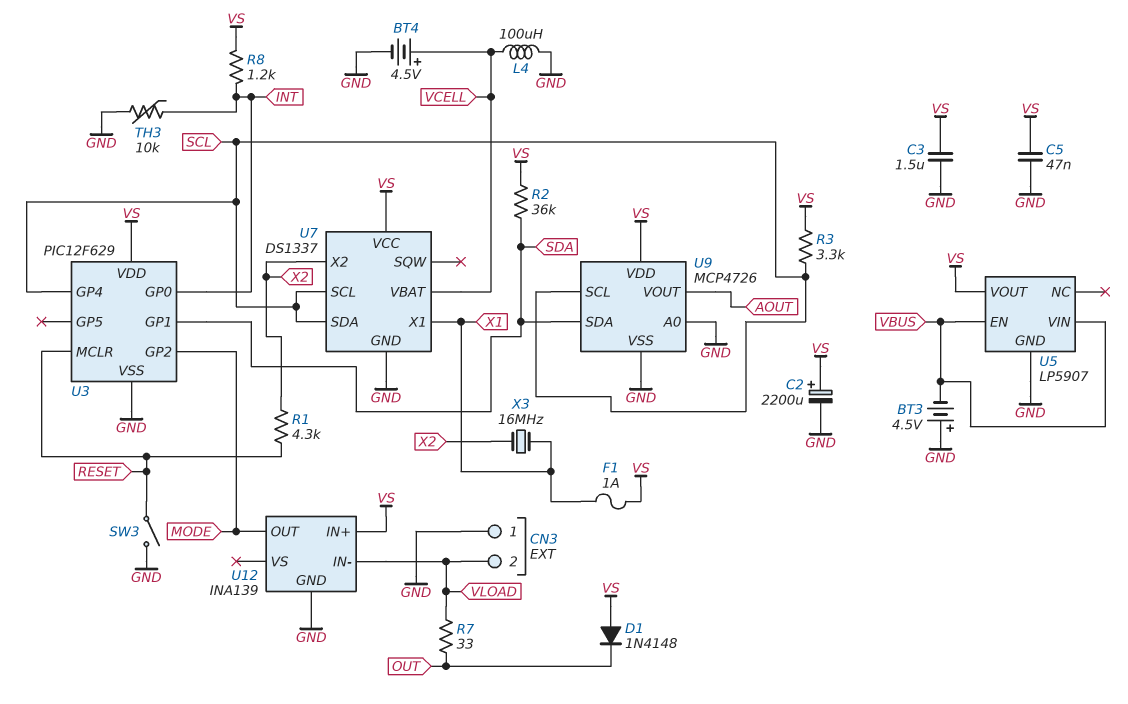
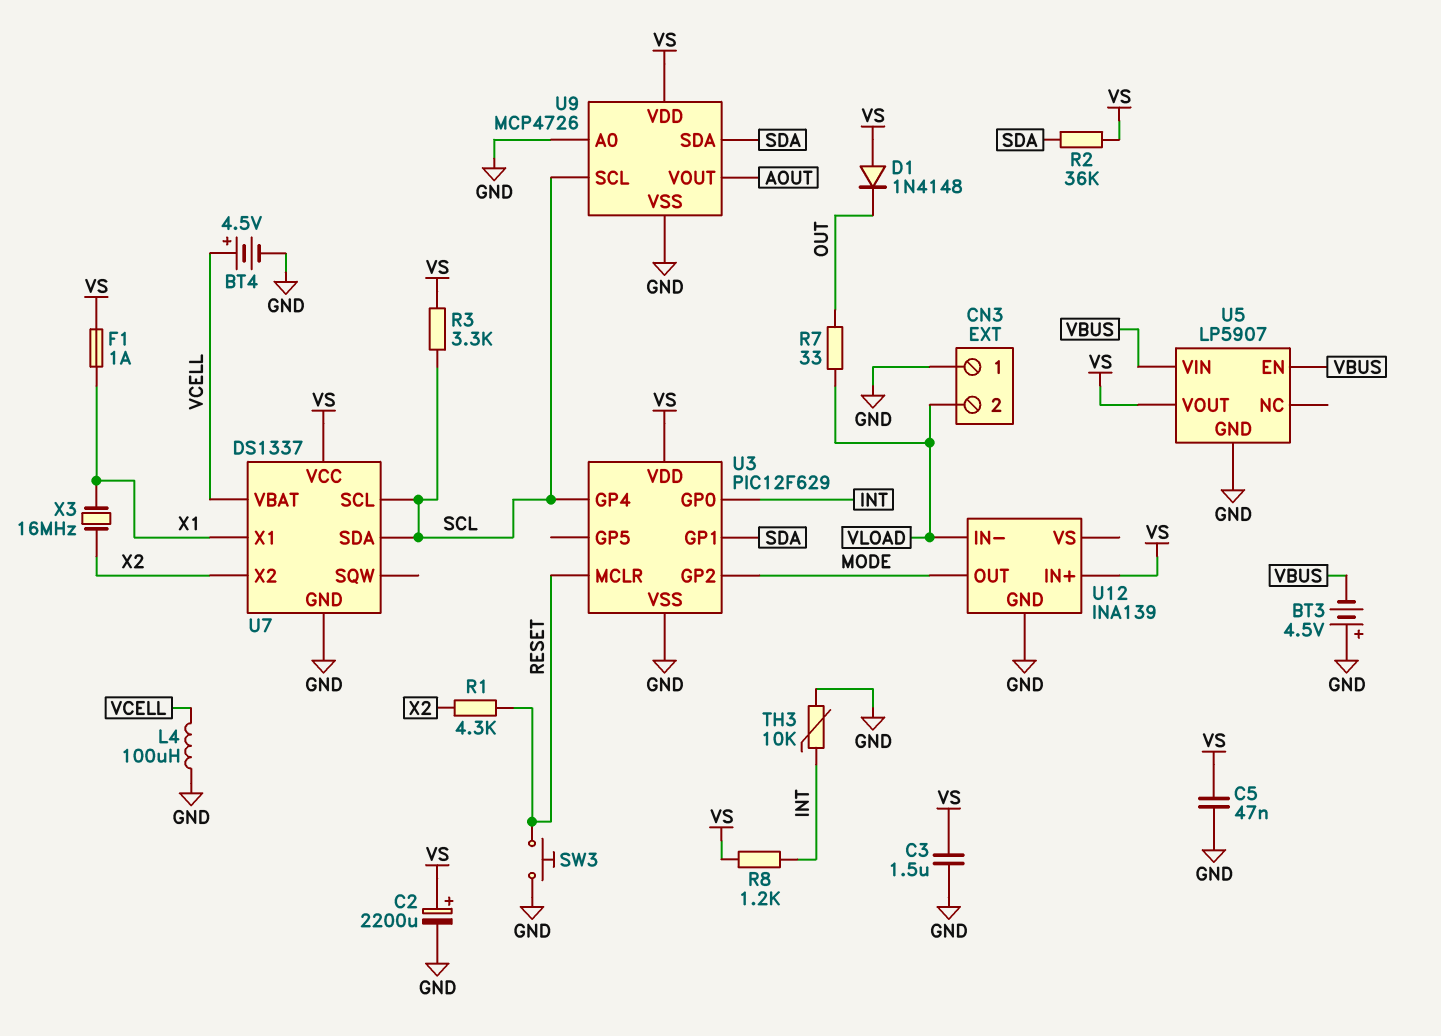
SW3: switch (GND, RESET) -> button (GND, RESET)

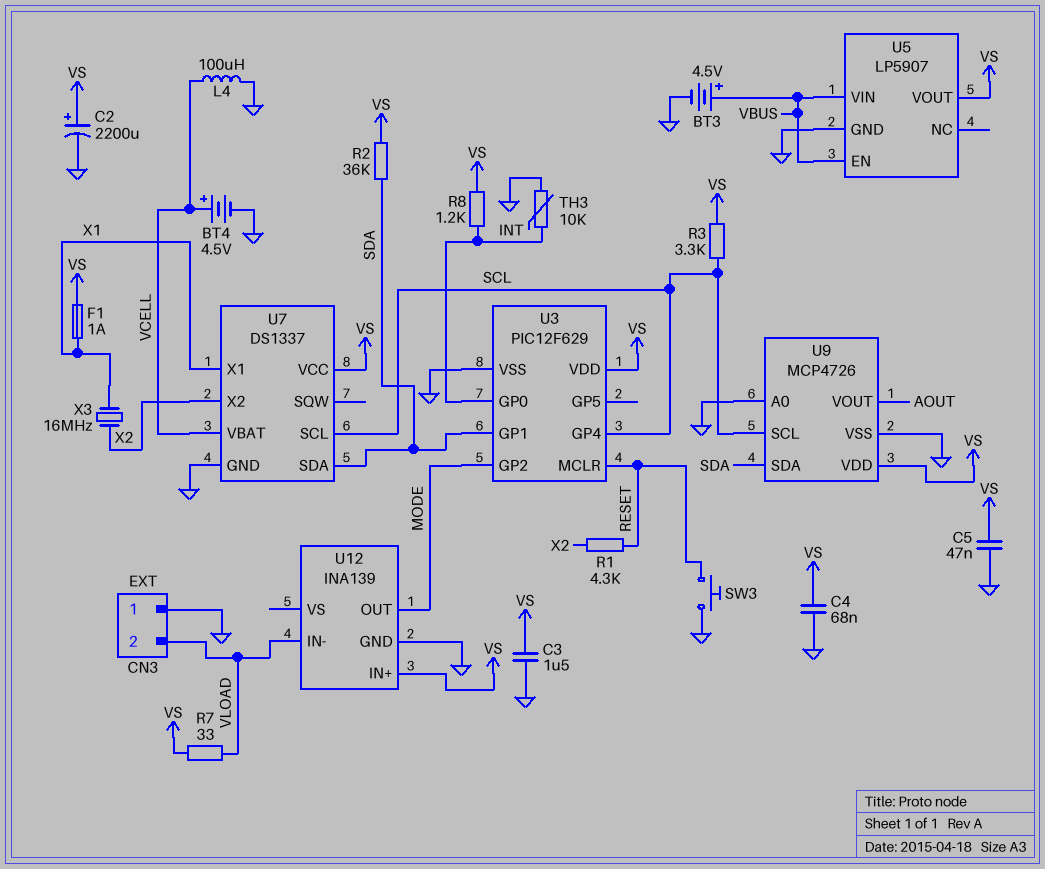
BT3: 4.5V (plus GND, minus VBUS) -> 4.5V (plus VBUS, minus GND)
C4: none -> 68nF (GND, VS)
D1: diode 1N4148 (A VS, K OUT) -> none
R7: 33 (OUT, VLOAD) -> 33 (VLOAD, VS)
U7 pin SDA: SCL -> SDA

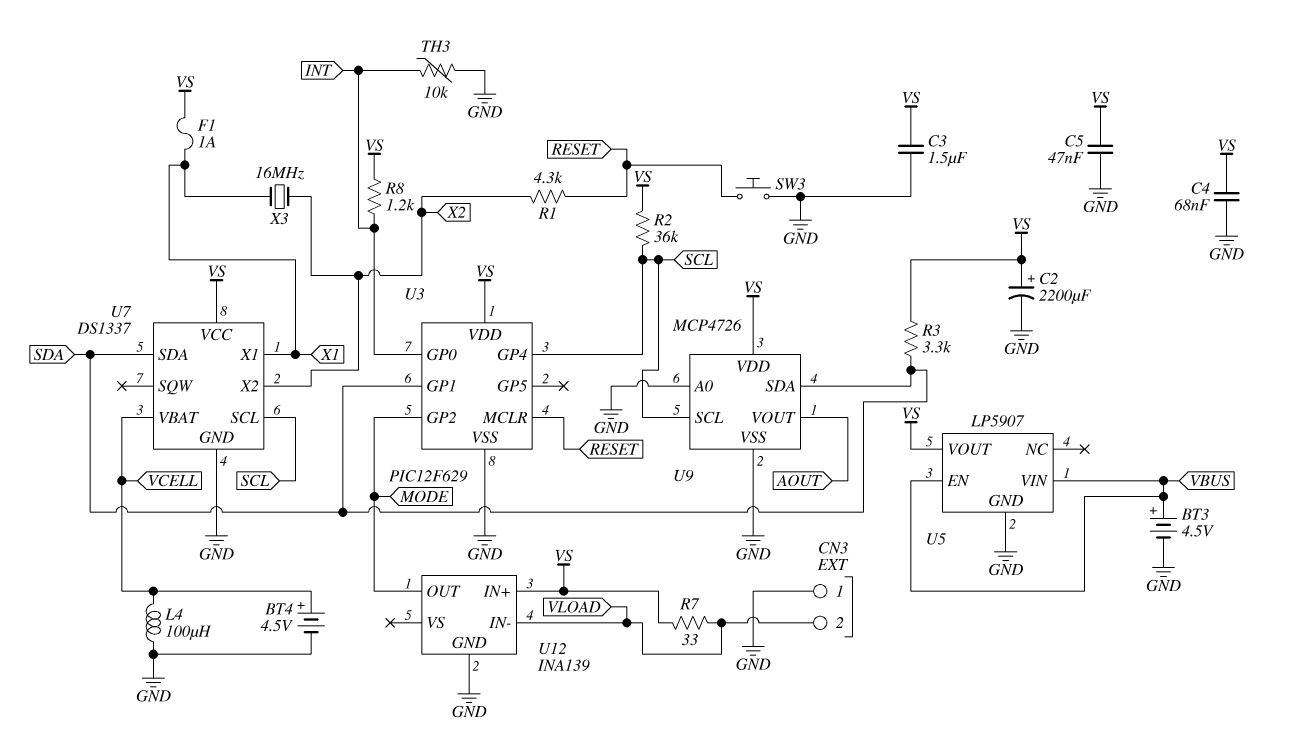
R2: 36k (SDA, VS) -> 36k (SCL, VS)
R3: 3.3k (SCL, VS) -> 3.3k (SDA, VS)

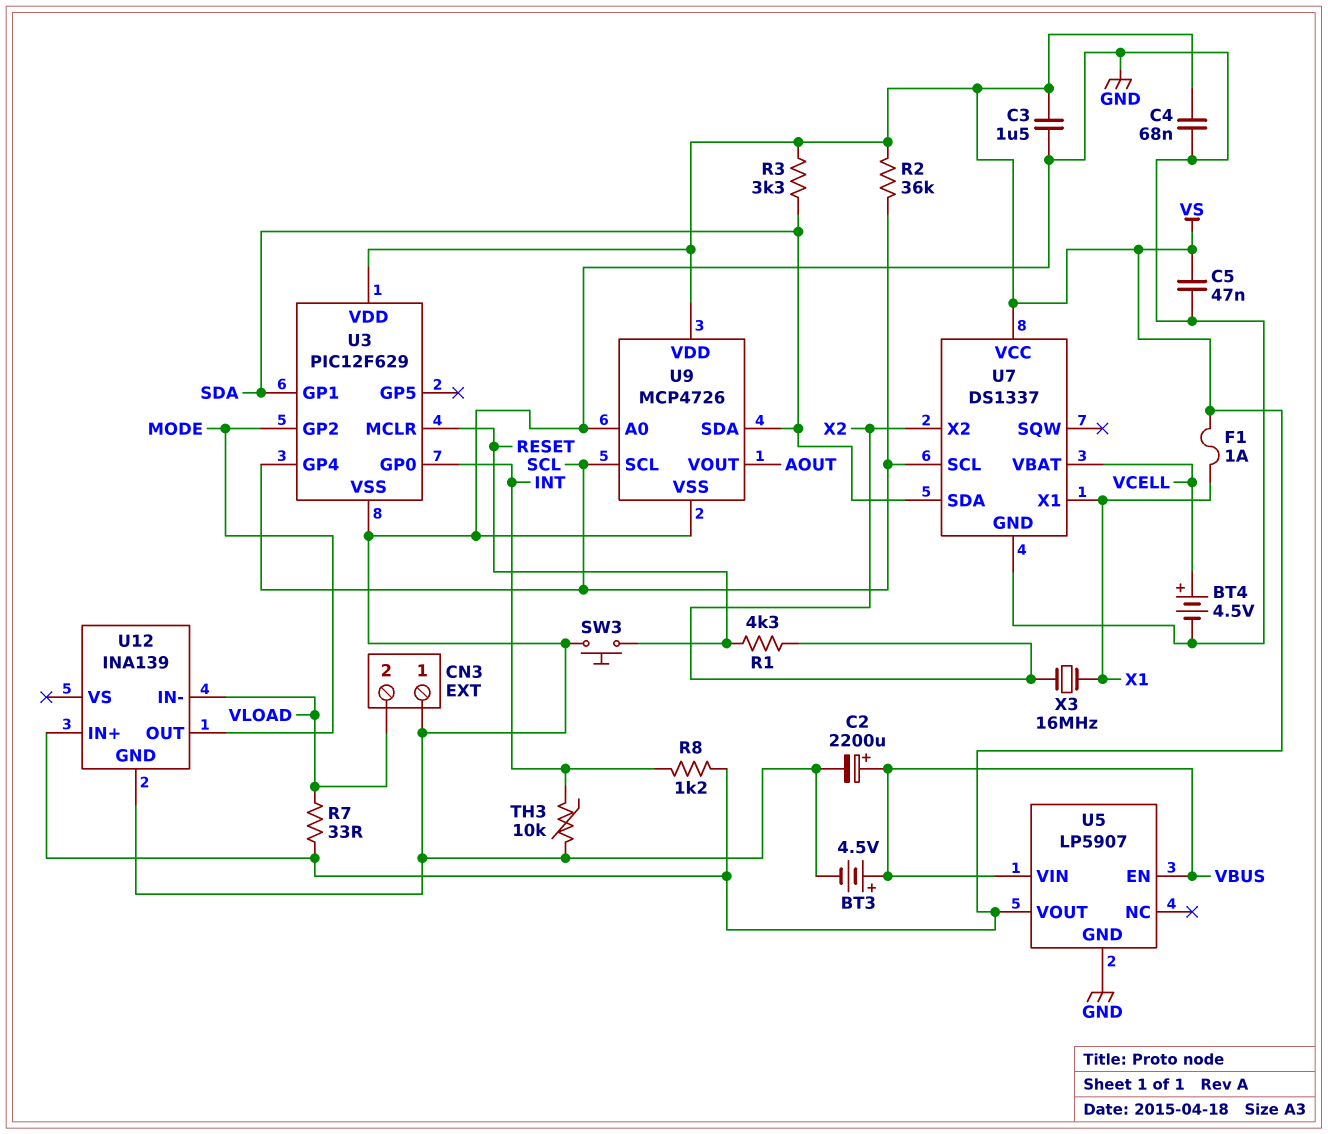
C2: 2200uF (plus VS, minus GND) -> 2200uF (plus VBUS, minus GND)
L4: 100uH (GND, VCELL) -> none

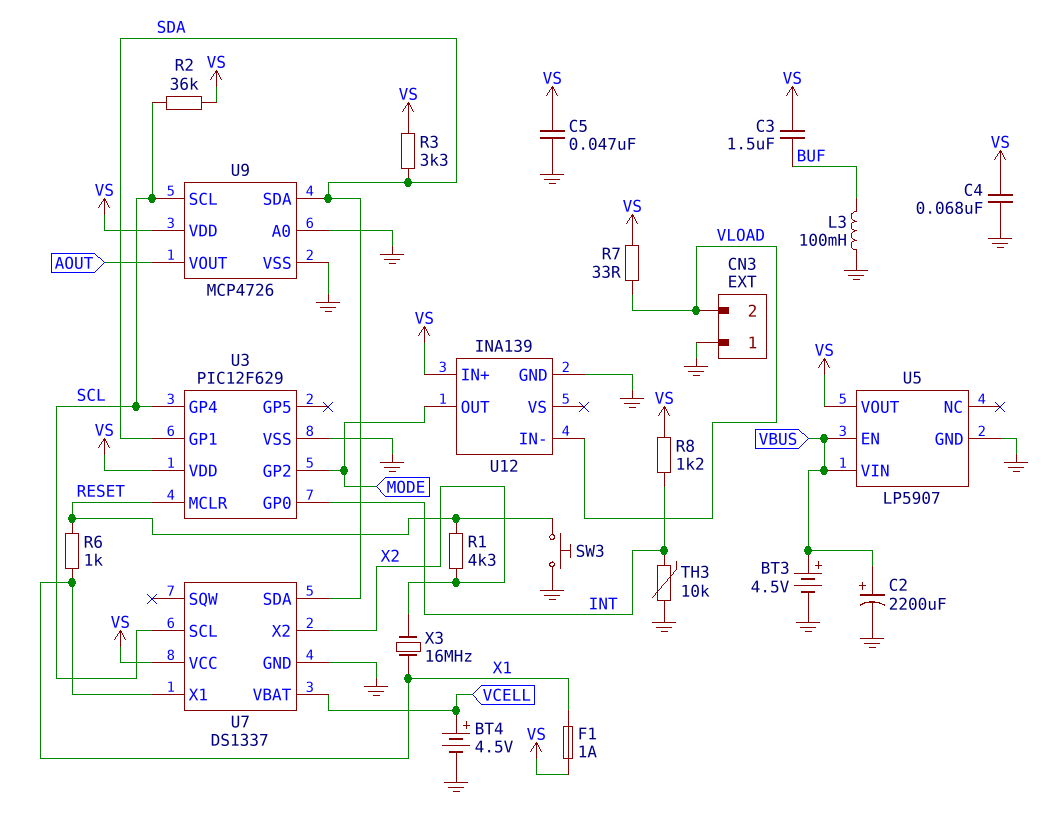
C3: 1.5uF (GND, VS) -> 1.5uF (BUF, VS)
L3: none -> 100mH (BUF, GND)
R6: none -> 1k (RESET, X1)

